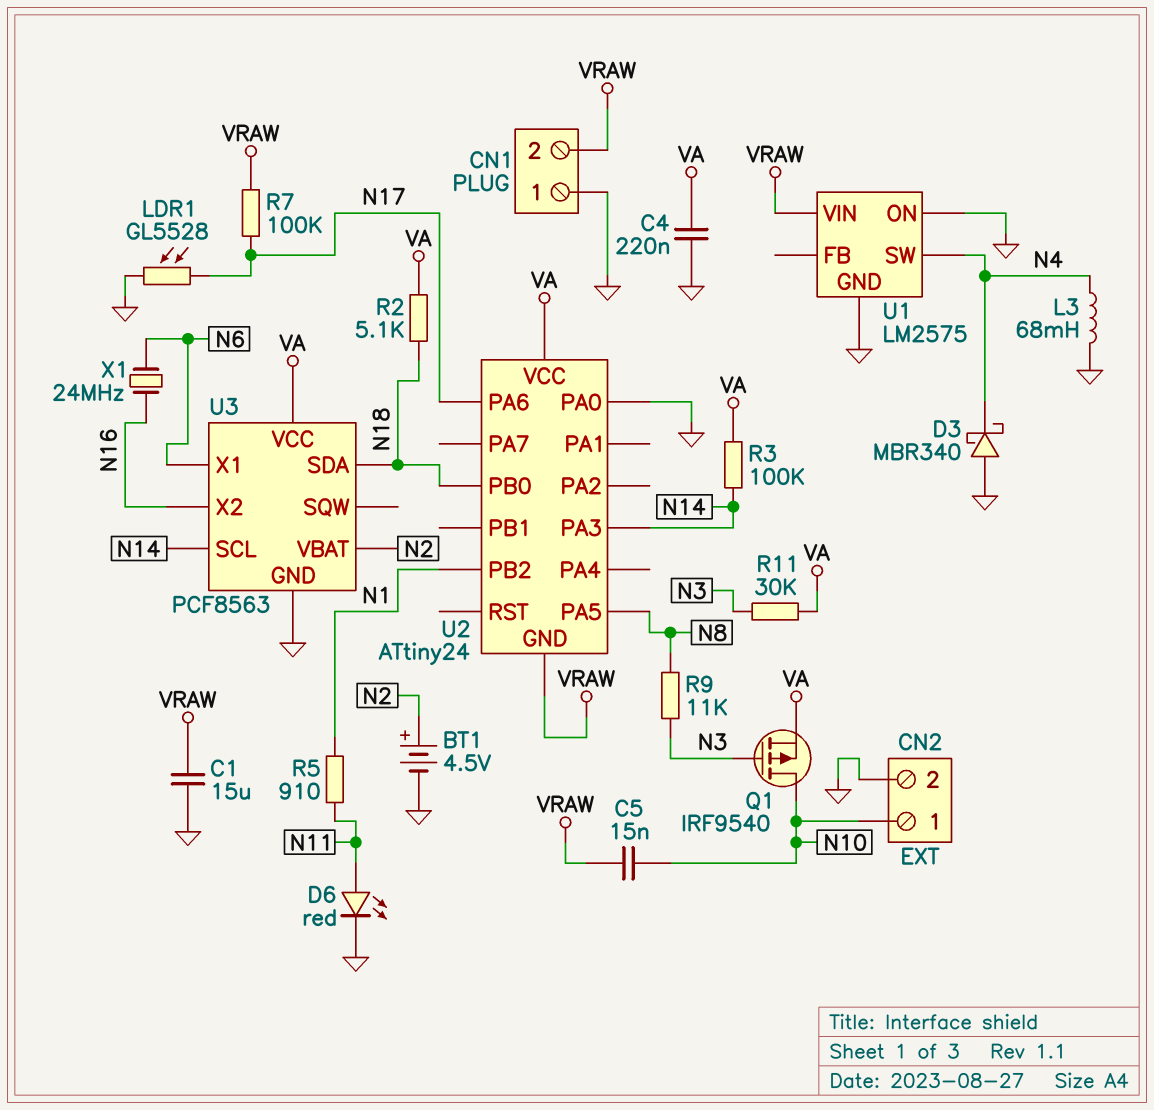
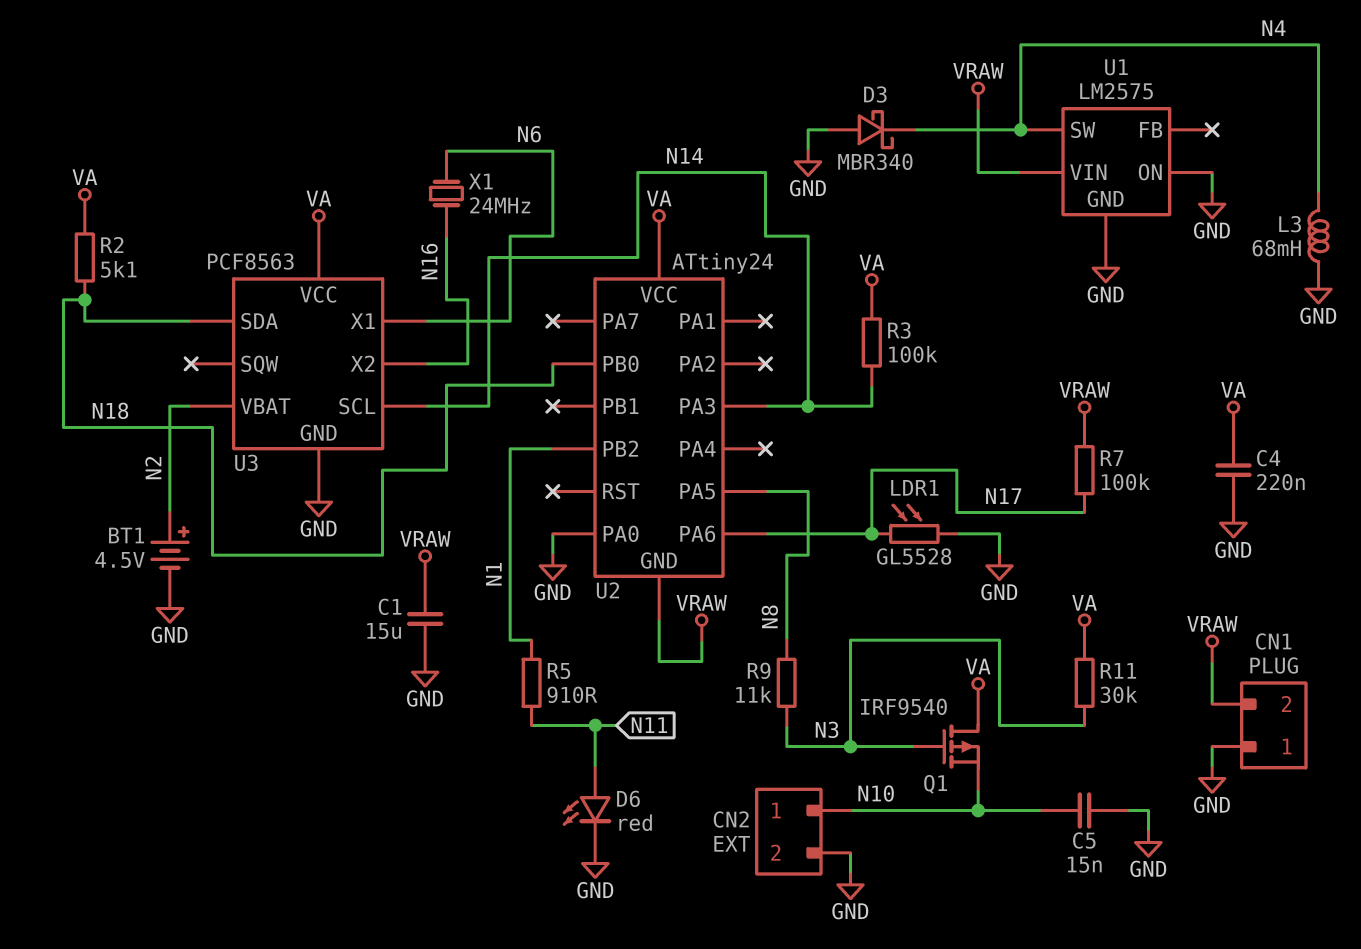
C5: 15nF (N10, VRAW) -> 15nF (GND, N10)
Q1: PMOS IRF9540 (G N3, D N10, S VA) -> PMOS IRF9540 (G N3, D VA, S N10)

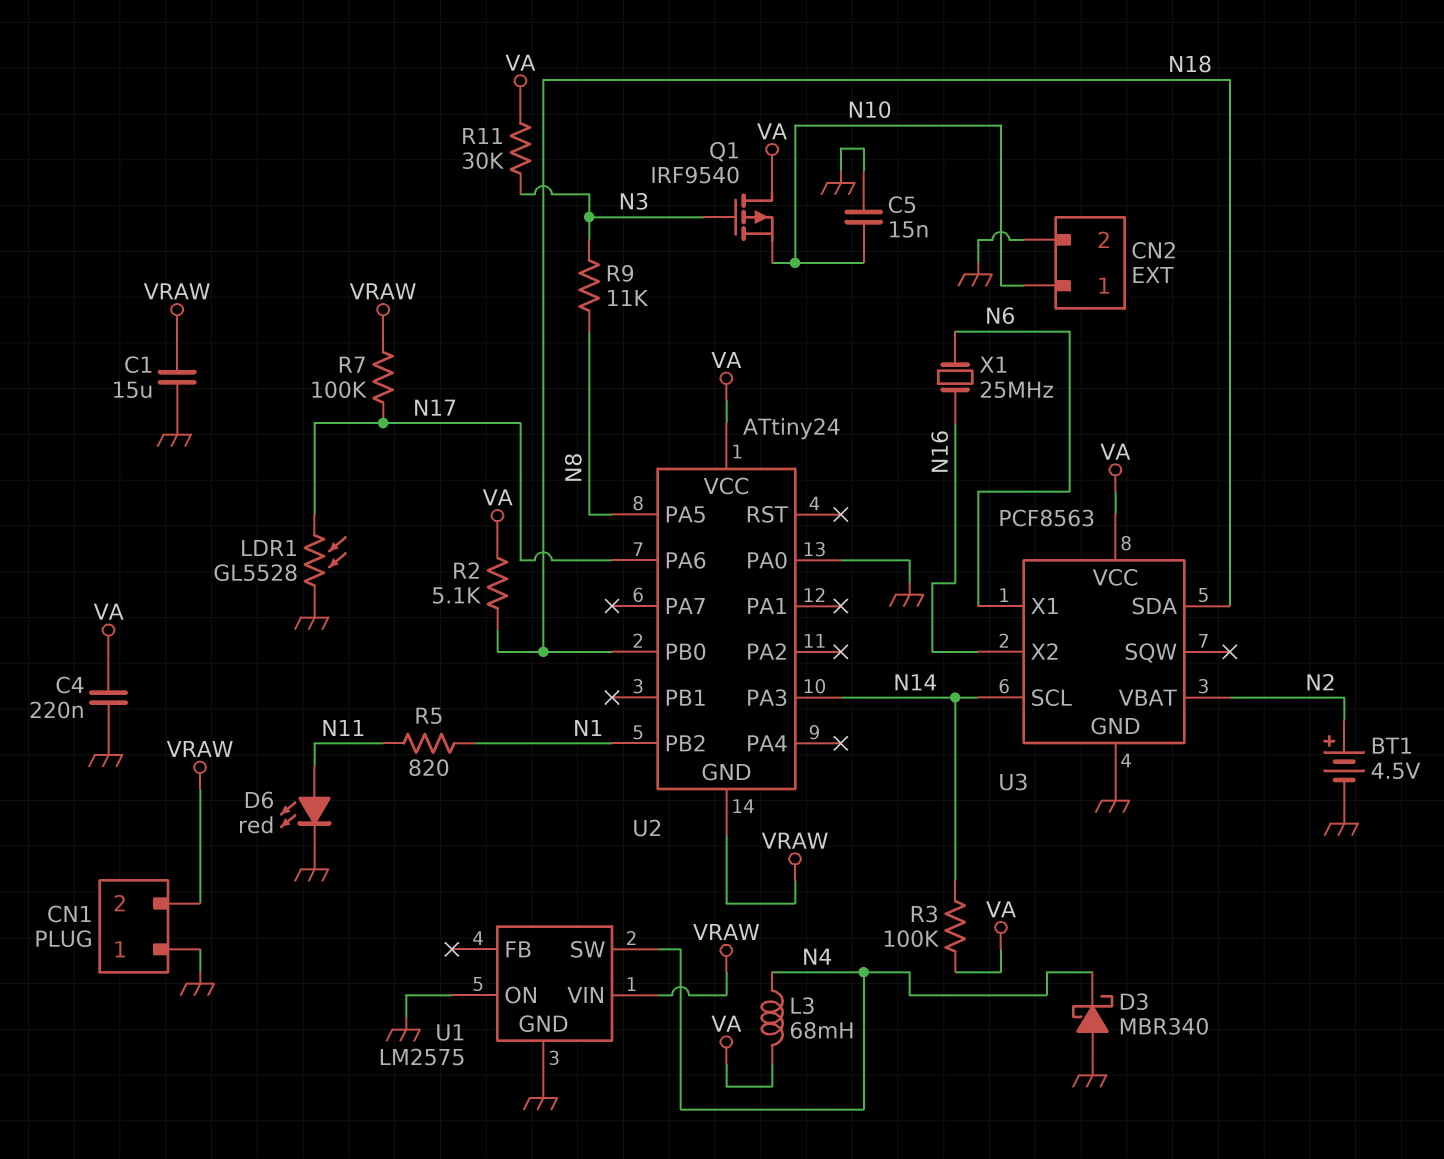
L3: 68mH (GND, N4) -> 68mH (N4, VA)
R5: 910 (N1, N11) -> 820 (N1, N11)
X1: 24MHz (N6, N16) -> 25MHz (N6, N16)

